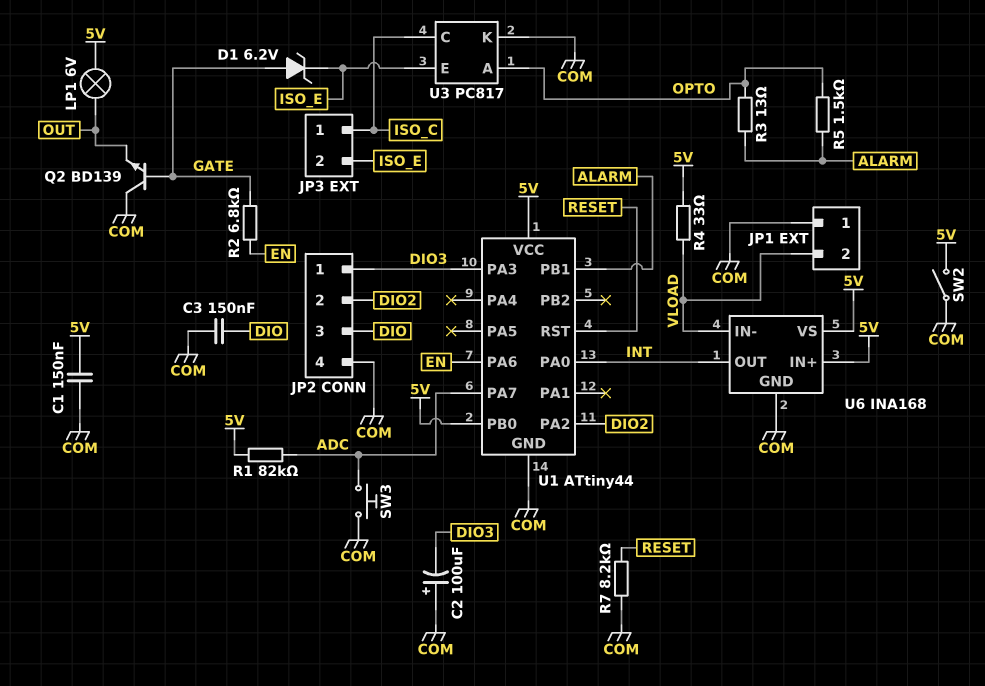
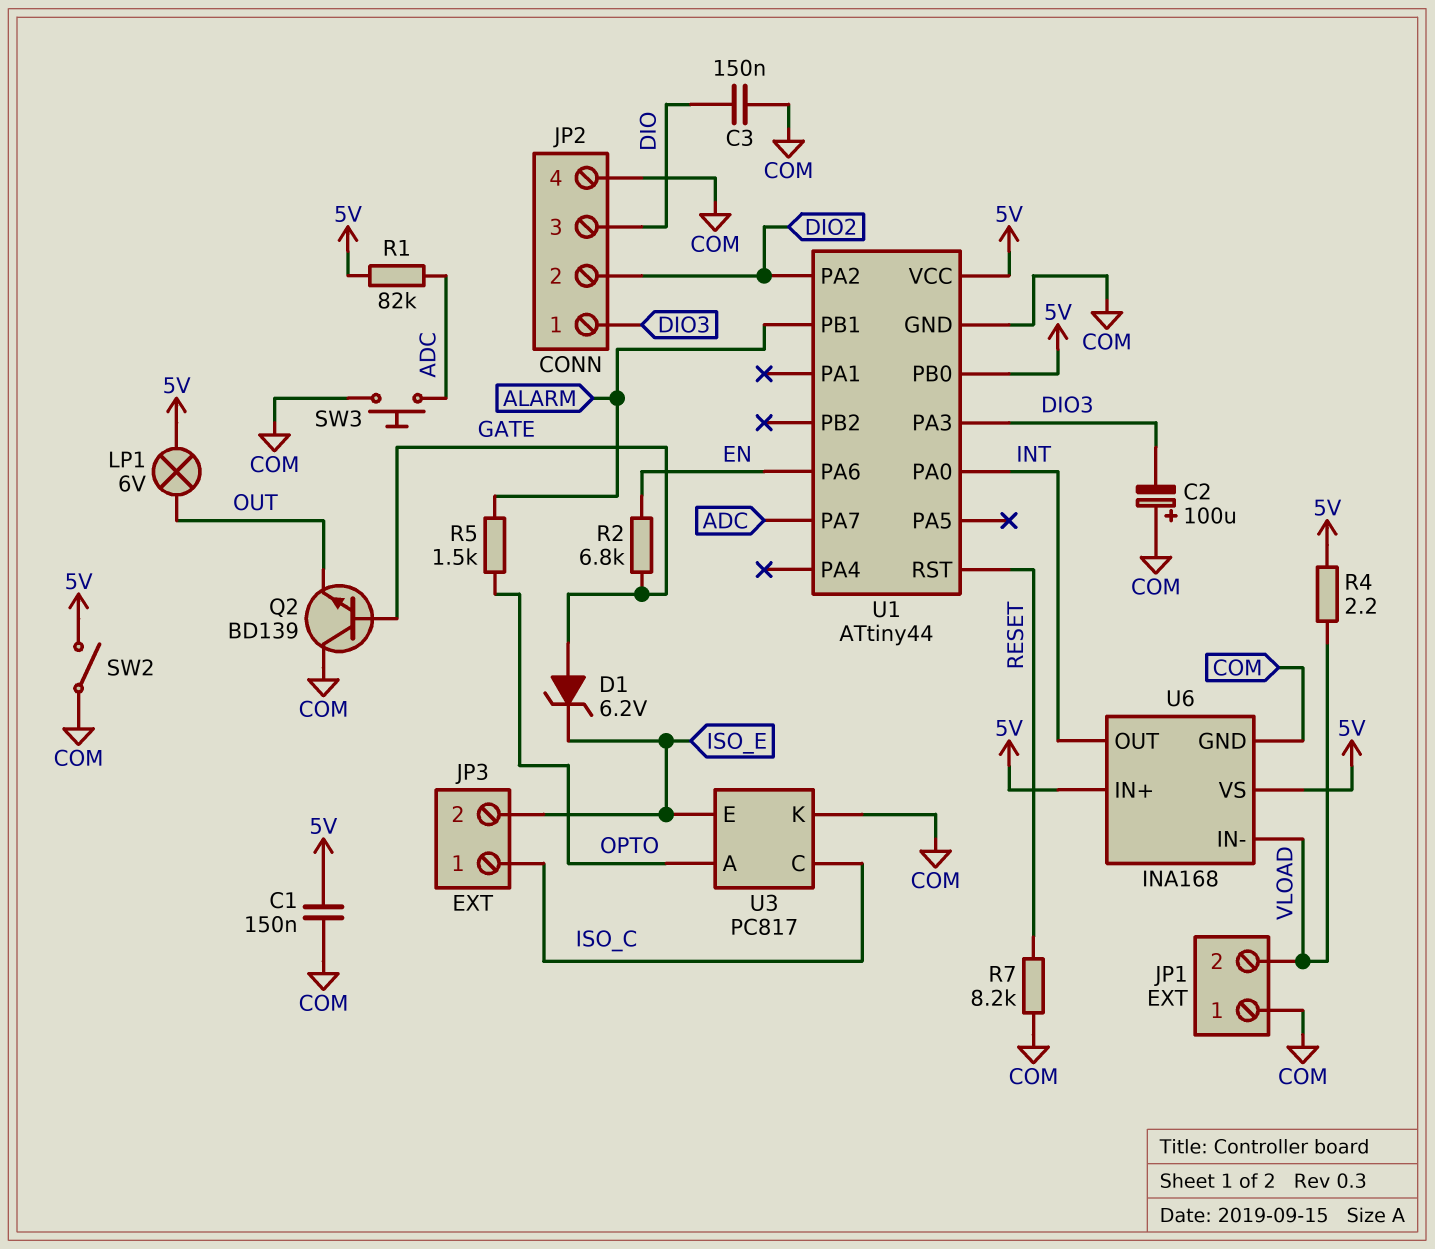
R3: 13 (ALARM, OPTO) -> none
R4: 33 (5V, VLOAD) -> 2.2 (5V, VLOAD)

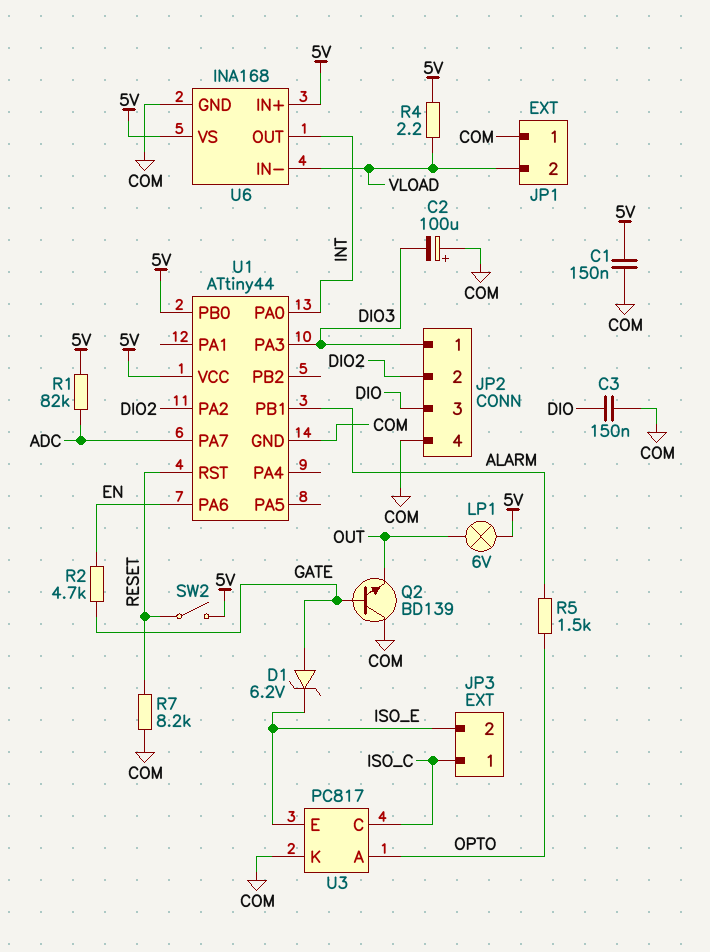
R2: 6.8k (EN, GATE) -> 4.7k (EN, GATE)
SW2: switch (5V, COM) -> switch (5V, RESET)
SW3: button (ADC, COM) -> none

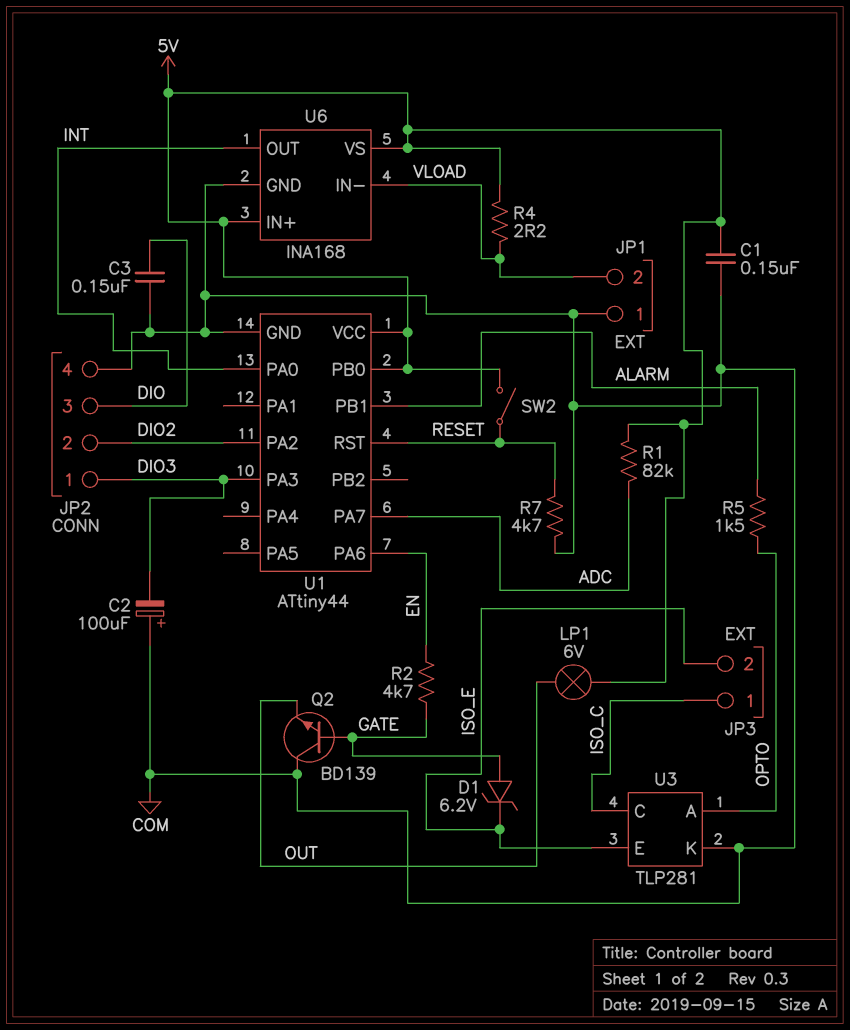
R7: 8.2k (COM, RESET) -> 4.7k (COM, RESET)
U3: PC817 -> TLP281

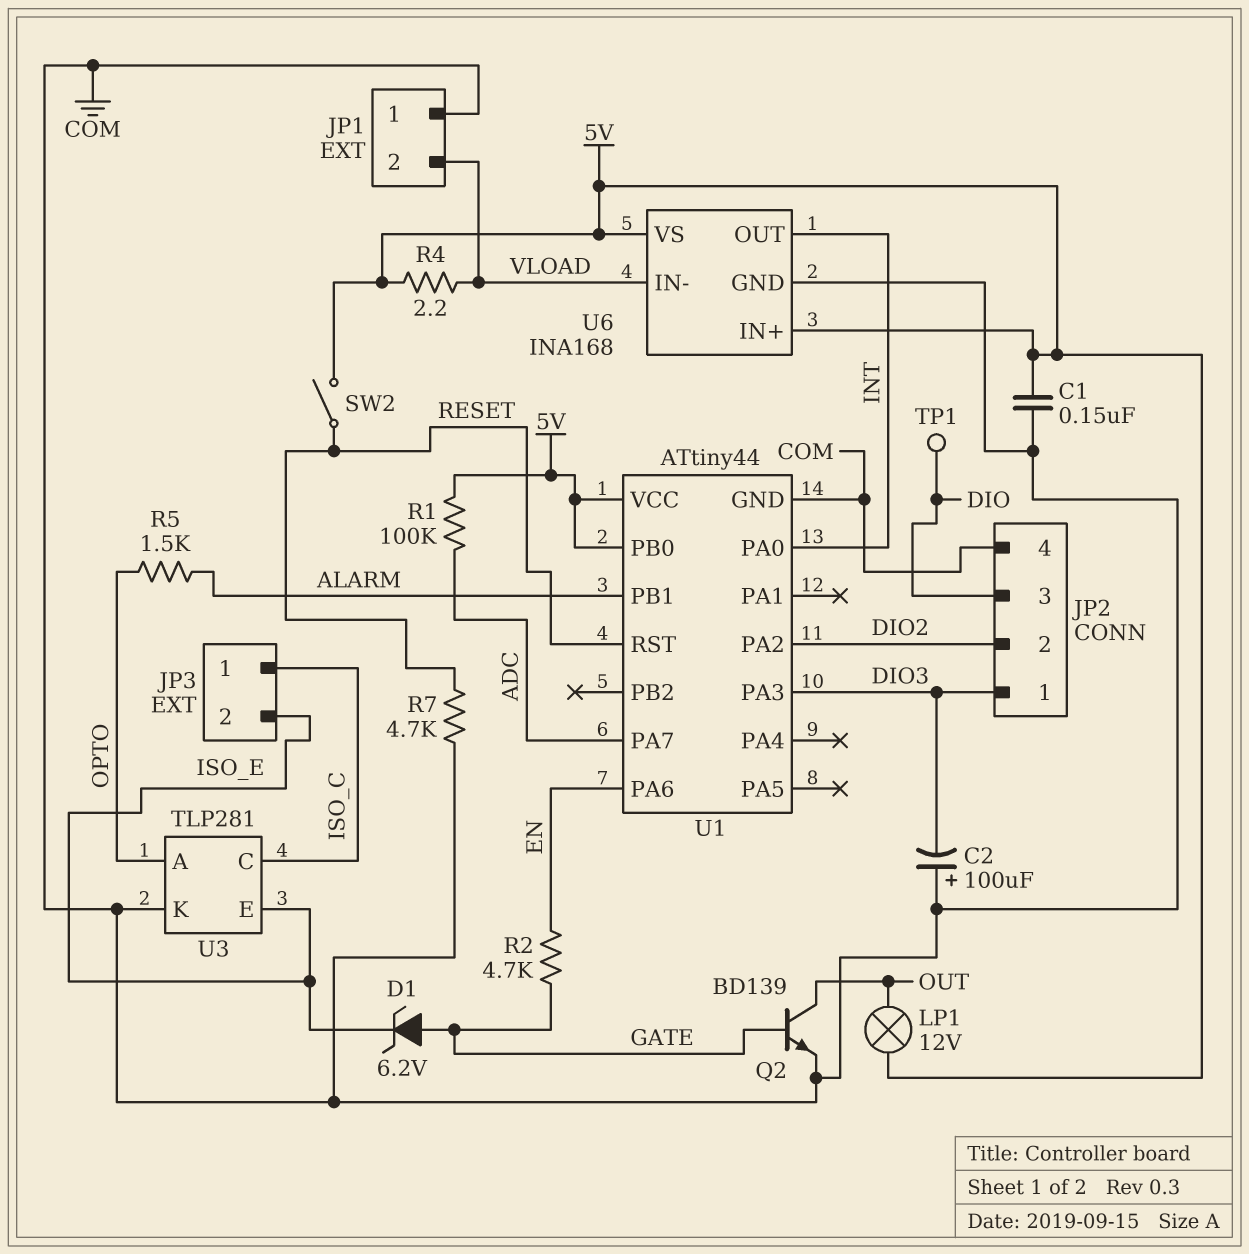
C3: 150nF (COM, DIO) -> none
LP1: lamp 6V (5V, OUT) -> lamp 12V (5V, OUT)
Q2: NPN BD139 (B GATE, C COM, E OUT) -> NPN BD139 (B GATE, C OUT, E COM)
R1: 82k (5V, ADC) -> 100k (5V, ADC)
TP1: none -> test point (DIO)

